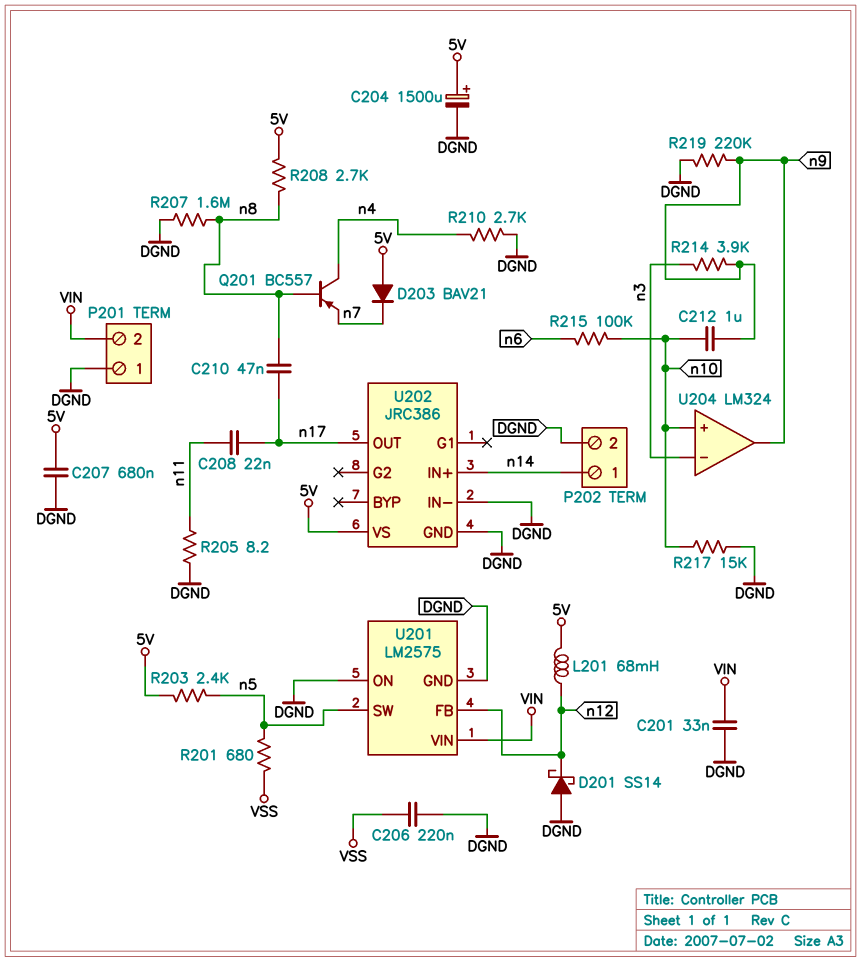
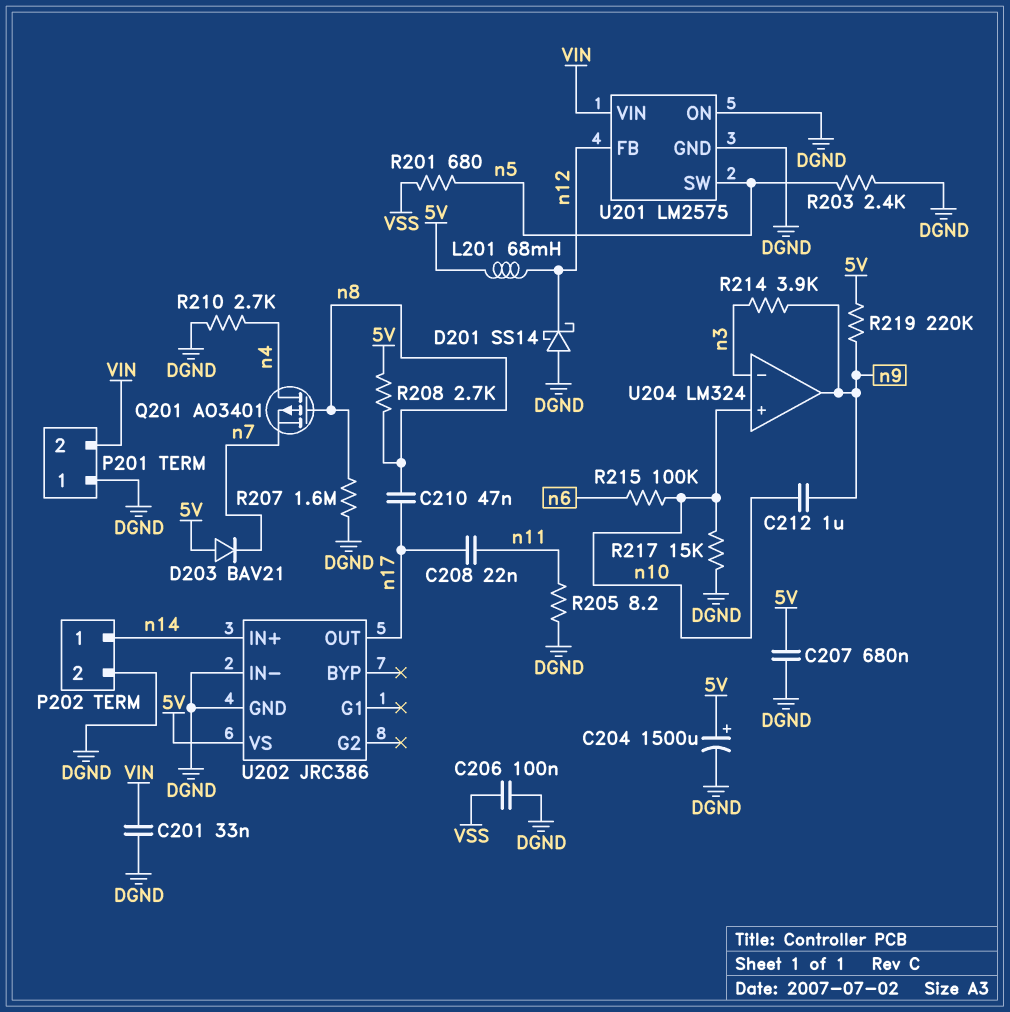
C206: 220nF (DGND, VSS) -> 100nF (DGND, VSS)
Q201: PNP BC557 (B n8, C n4, E n7) -> PMOS AO3401 (G n8, D n4, S n7)
R203: 2.4k (5V, n5) -> 2.4k (DGND, n5)
R219: 220k (DGND, n9) -> 220k (5V, n9)

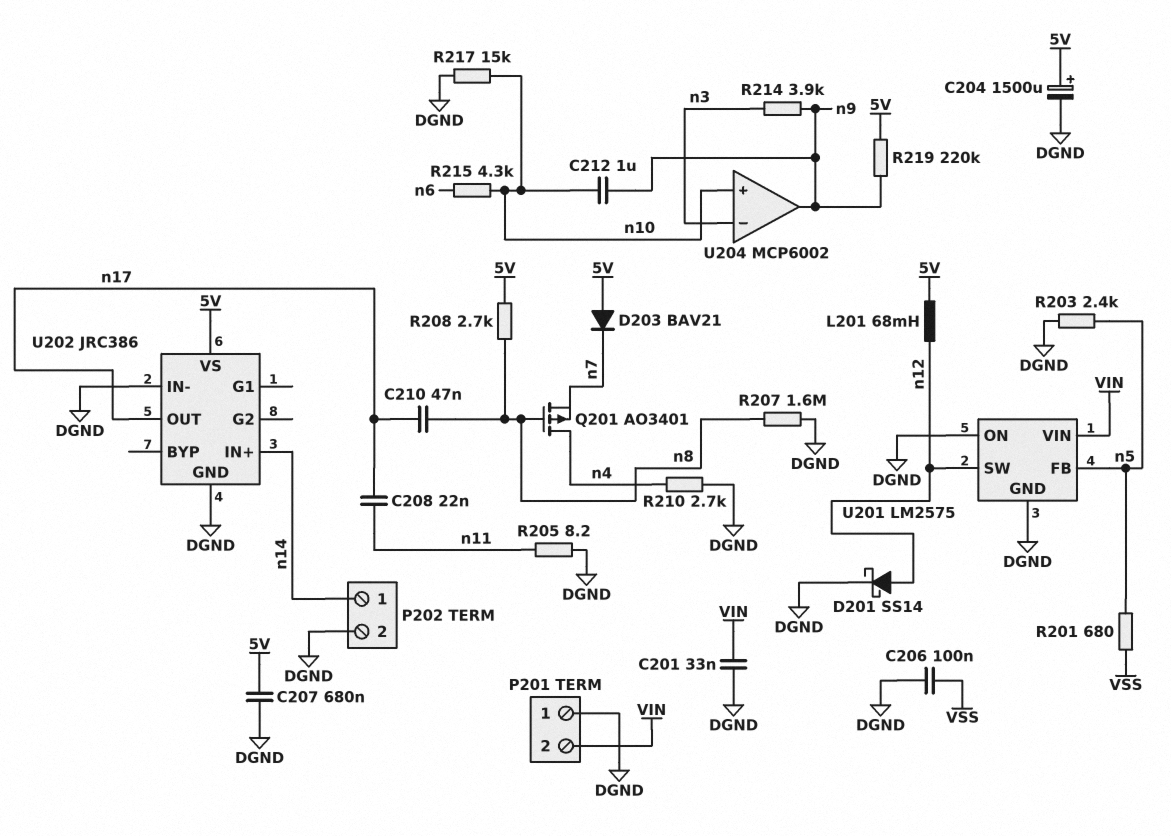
D201: schottky SS14 (A DGND, K n12) -> schottky SS14 (A n12, K DGND)
R215: 100k (n6, n10) -> 4.3k (n6, n10)
U201 pin FB: n12 -> n5
U201 pin SW: n5 -> n12
U204: LM324 -> MCP6002

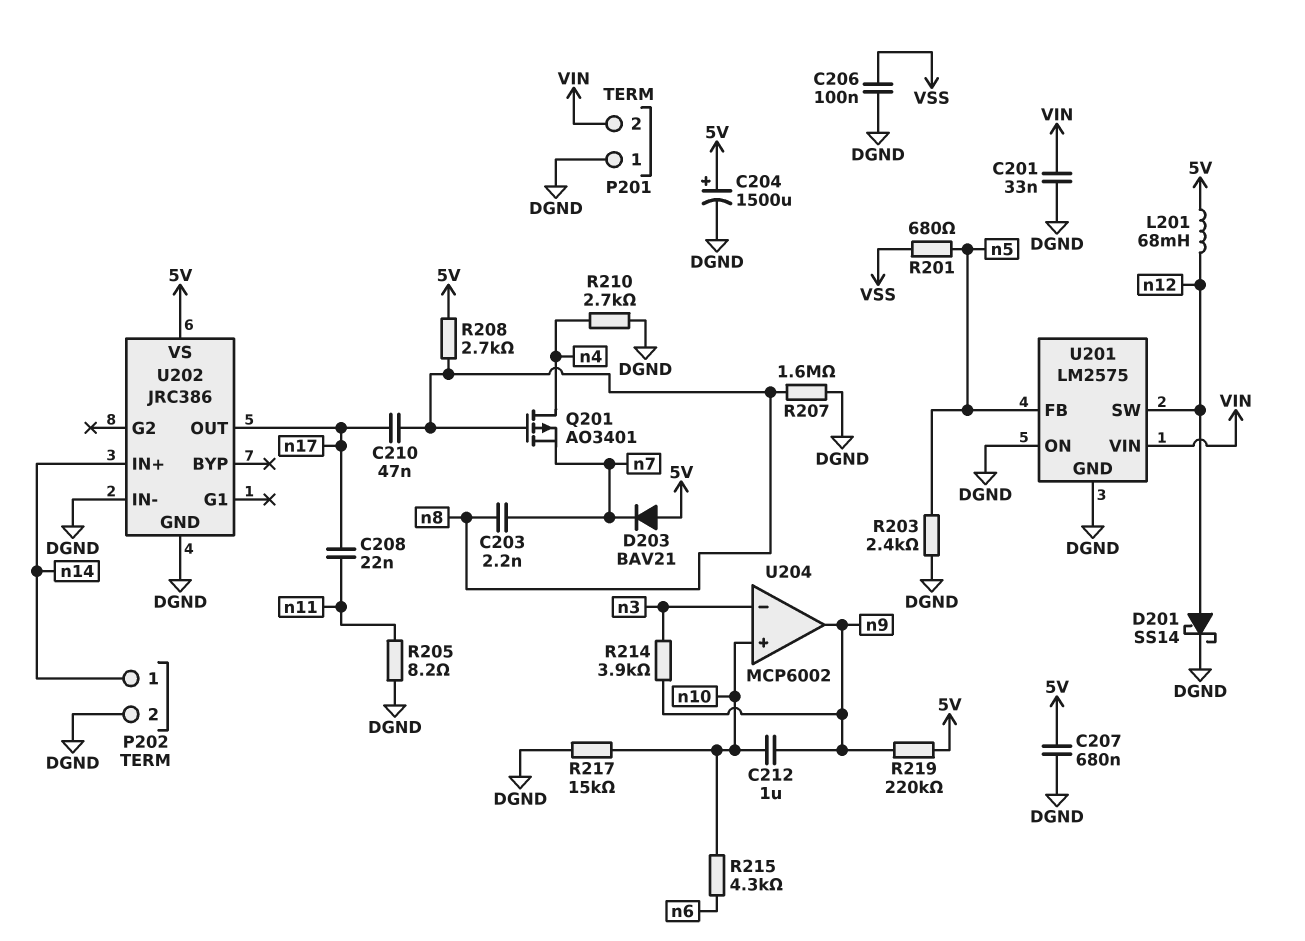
C203: none -> 2.2nF (n7, n8)

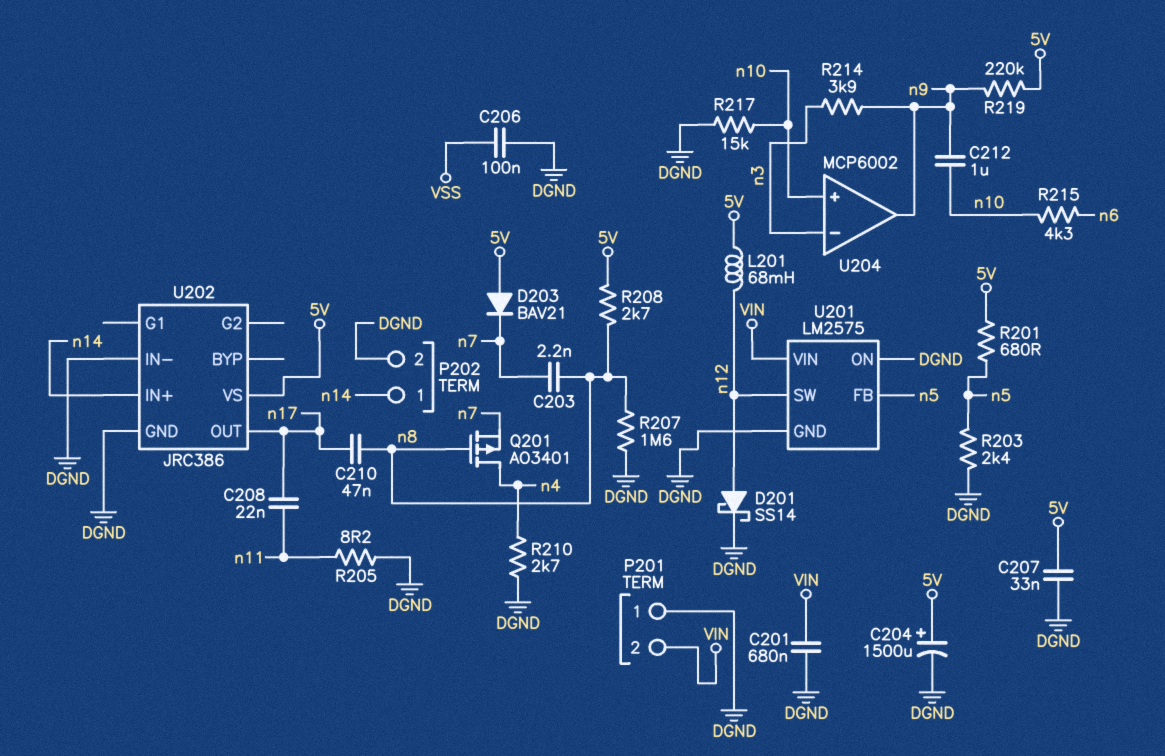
C201: 33nF (DGND, VIN) -> 680nF (DGND, VIN)
C207: 680nF (5V, DGND) -> 33nF (5V, DGND)
R201: 680 (VSS, n5) -> 680 (5V, n5)

